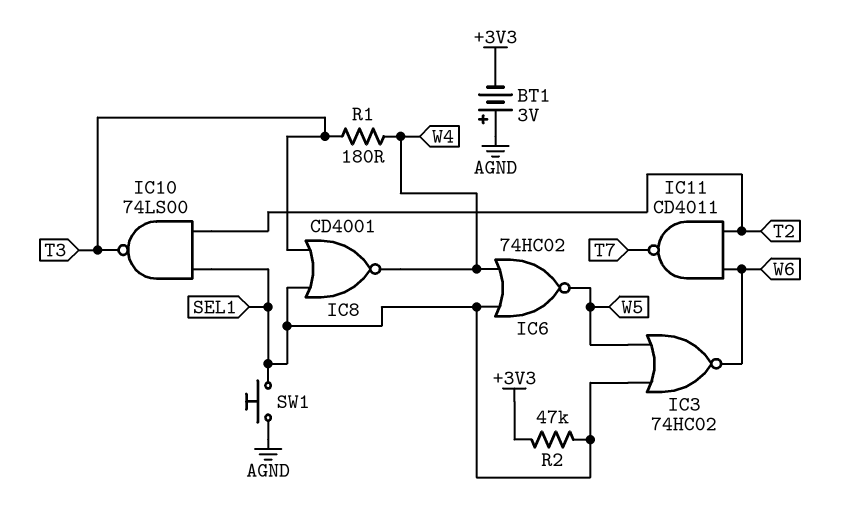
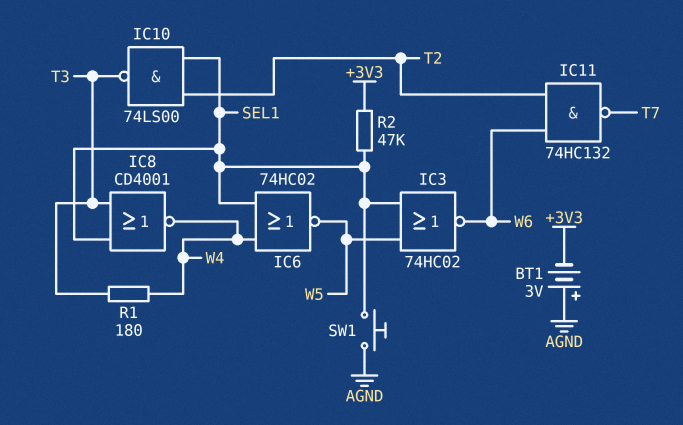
IC11: NAND CD4011 (in T2, in W6, out T7) -> NAND 74HC132 (in T2, in W6, out T7)

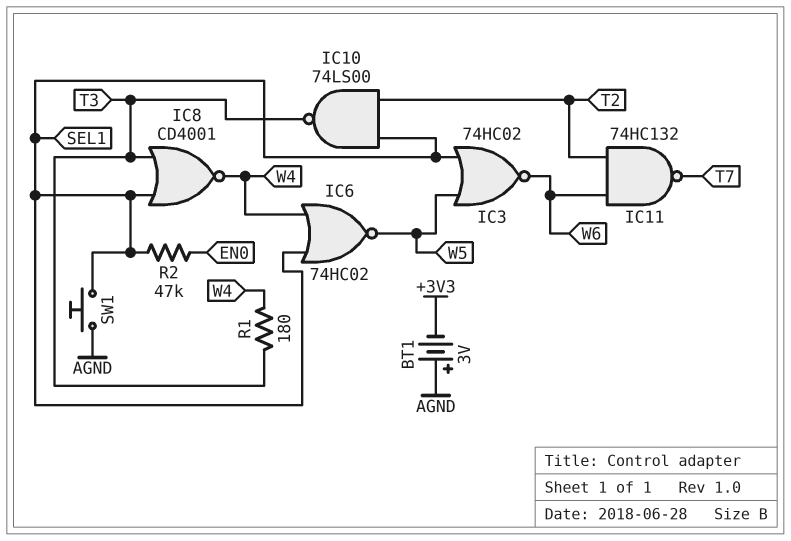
R2: 47k (+3V3, SEL1) -> 47k (EN0, SEL1)

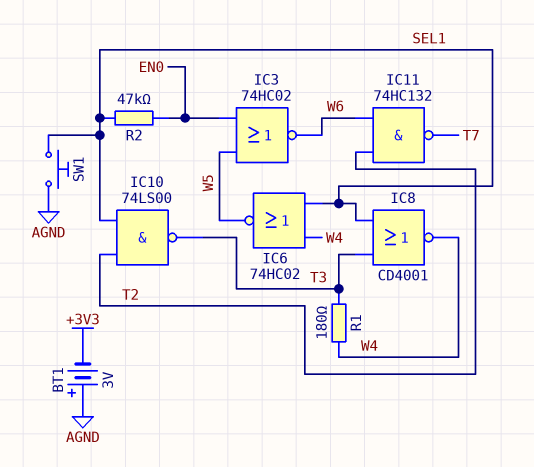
IC3: NOR 74HC02 (in SEL1, in W5, out W6) -> NOR 74HC02 (in EN0, in W5, out W6)

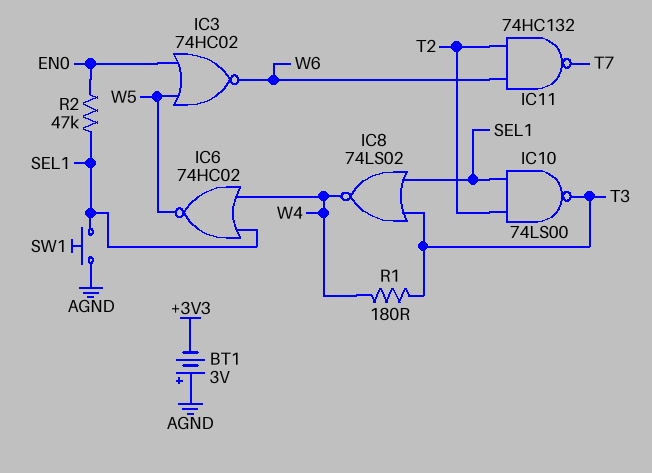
IC8: NOR CD4001 (in SEL1, in T3, out W4) -> NOR 74LS02 (in SEL1, in T3, out W4)

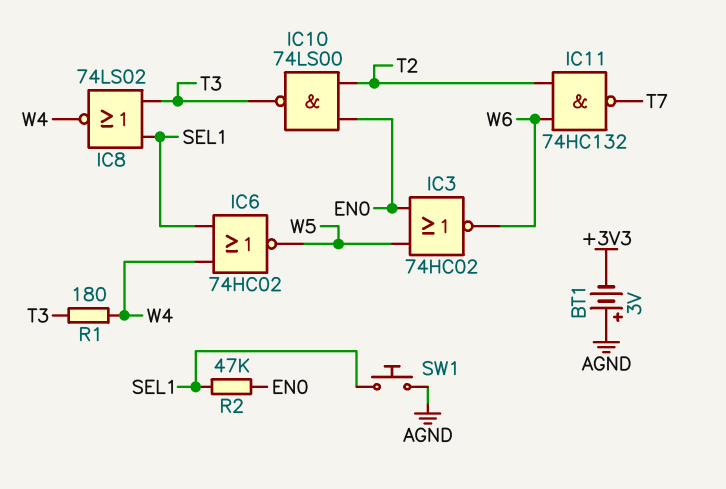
IC10: NAND 74LS00 (in SEL1, in T2, out T3) -> NAND 74LS00 (in EN0, in T2, out T3)

